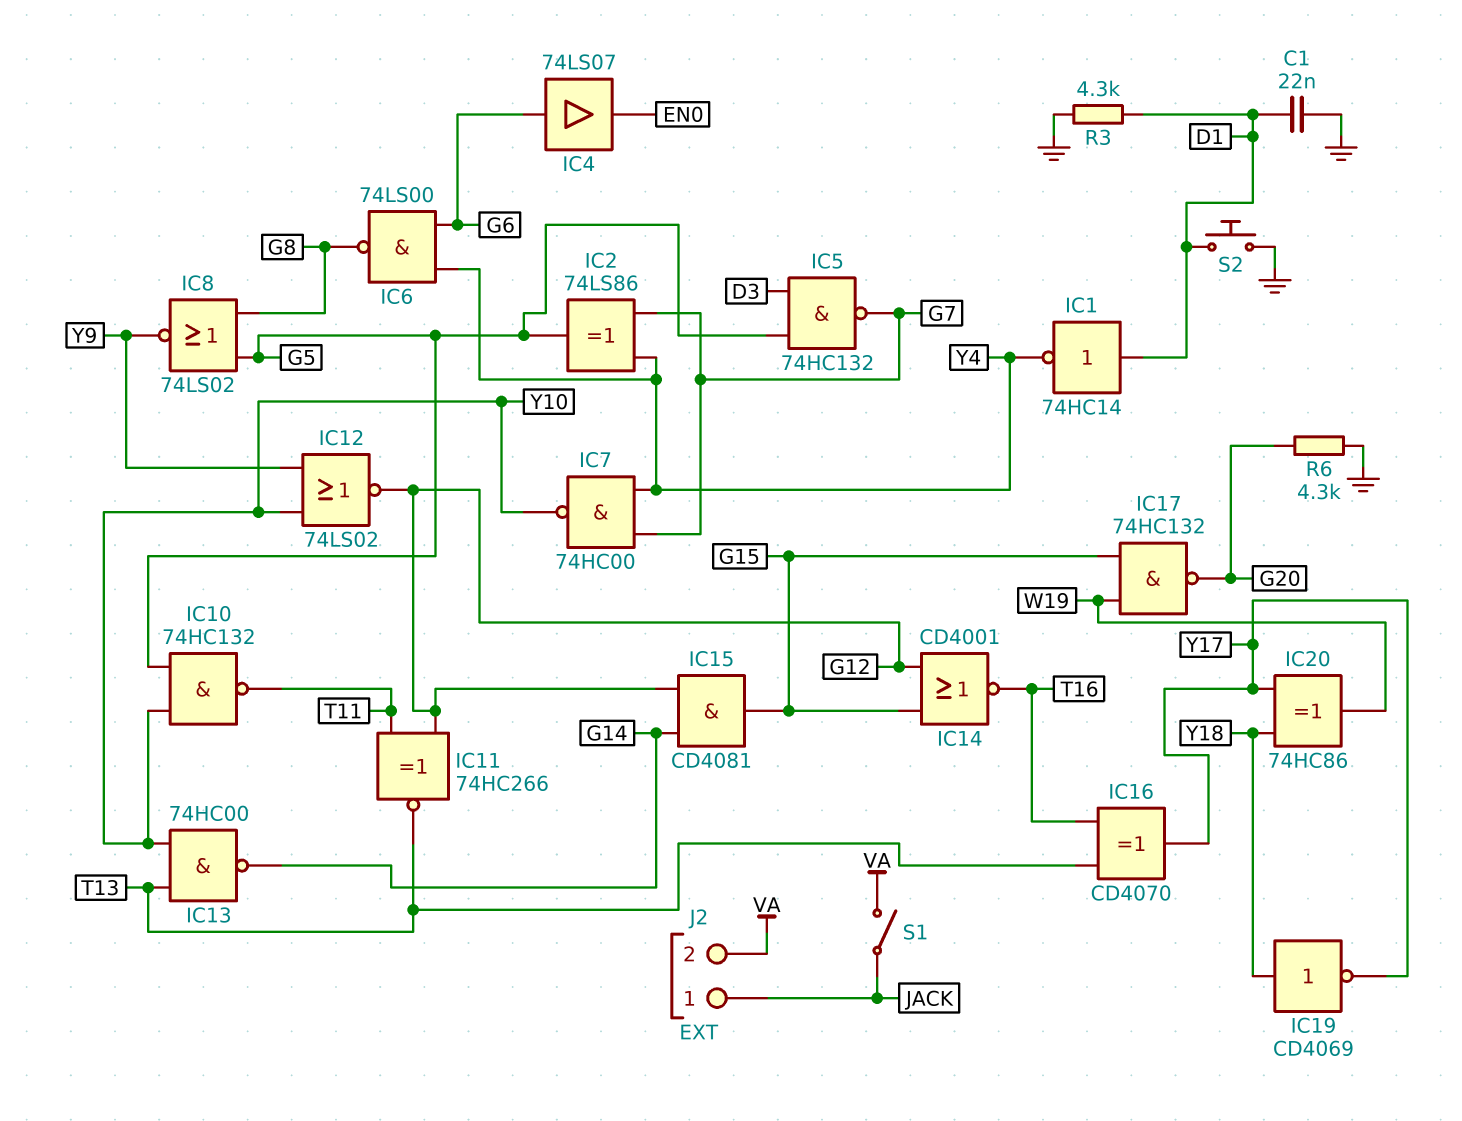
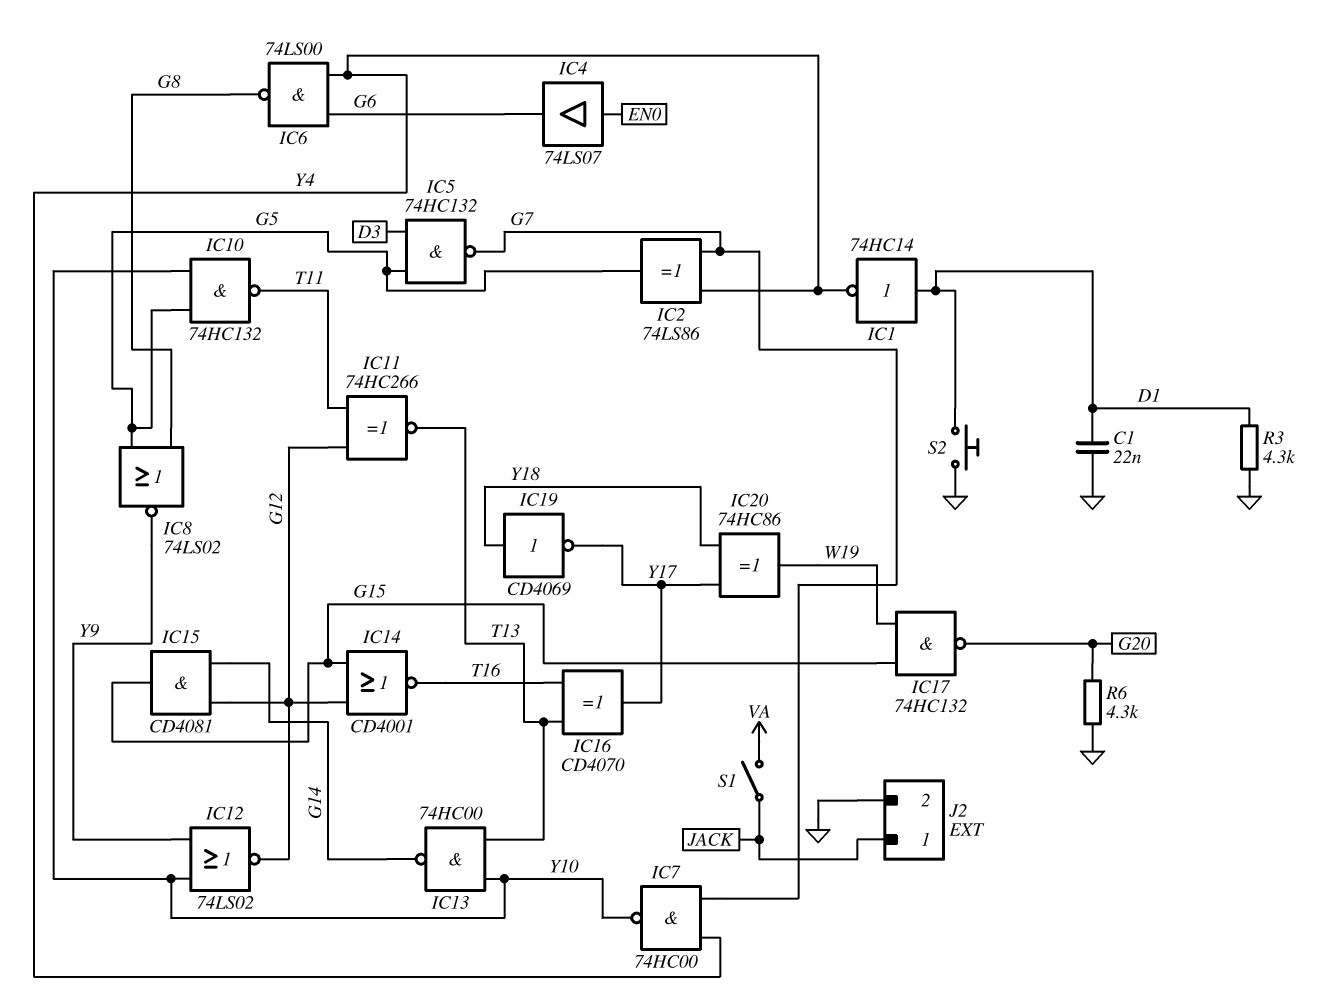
IC4: buffer 74LS07 (in G6, out EN0) -> buffer 74LS07 (in EN0, out G6)
J2 pin 2: VA -> GND

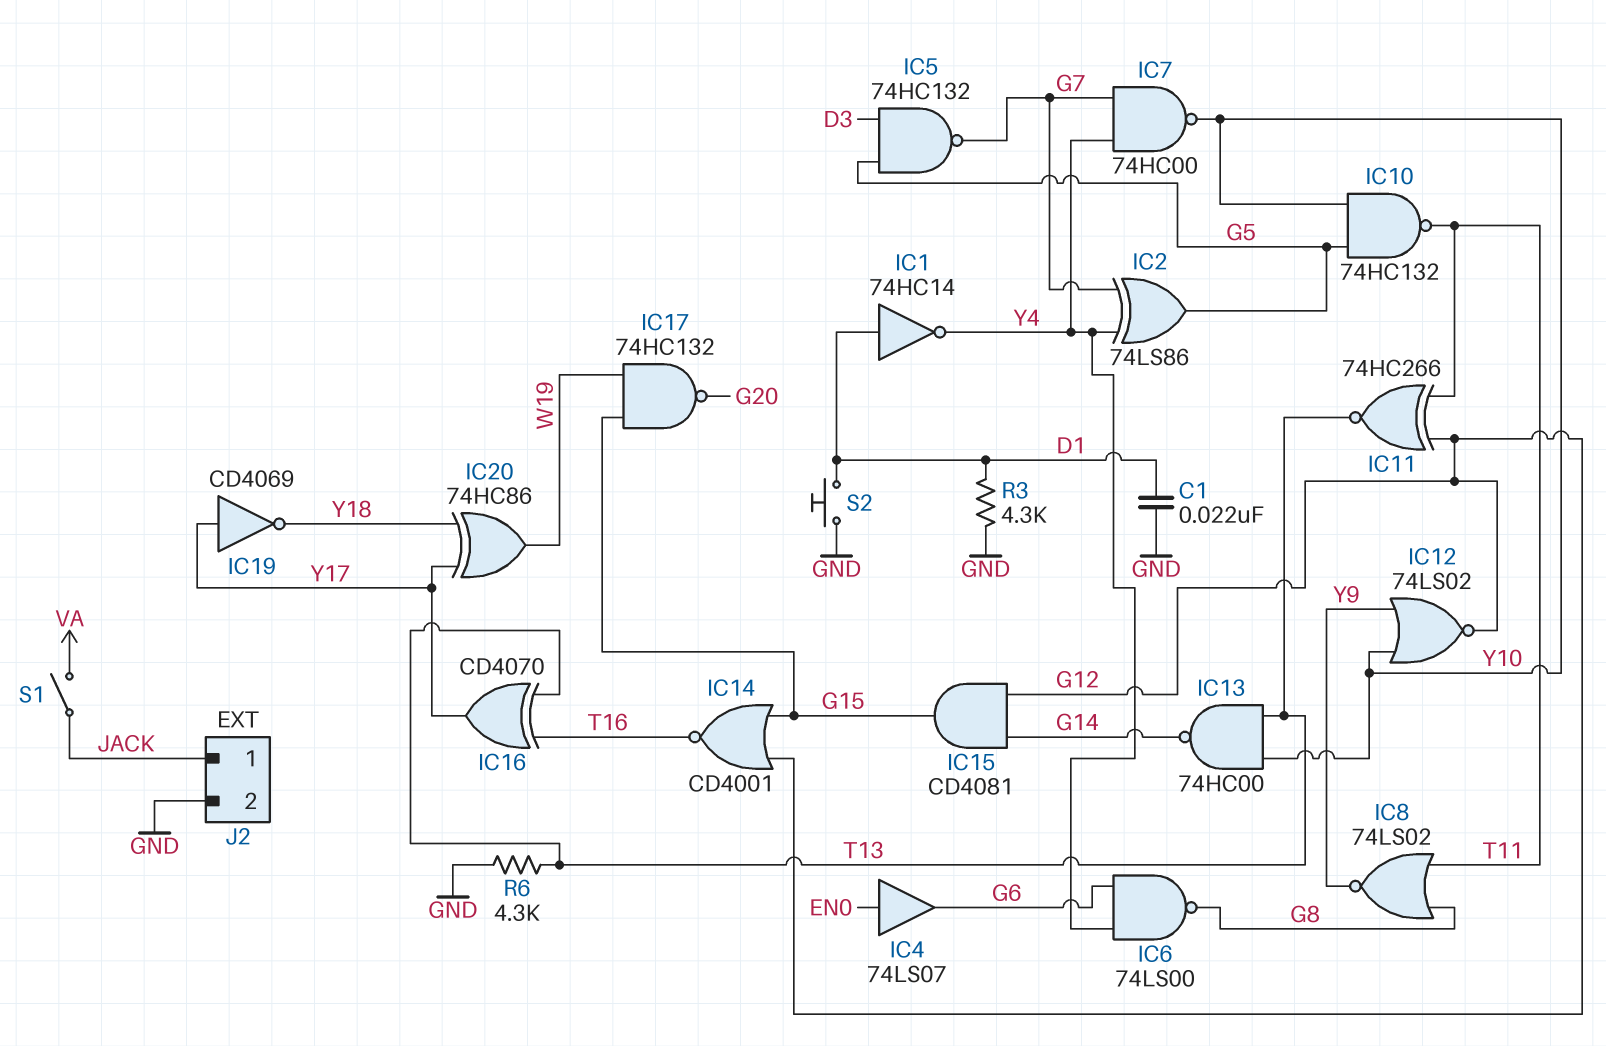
IC8: NOR 74LS02 (in G5, in G8, out Y9) -> NOR 74LS02 (in G8, in T11, out Y9)
IC19: NOT CD4069 (in Y18, out Y17) -> NOT CD4069 (in Y17, out Y18)
R6: 4.3k (G20, GND) -> 4.3k (GND, T13)

